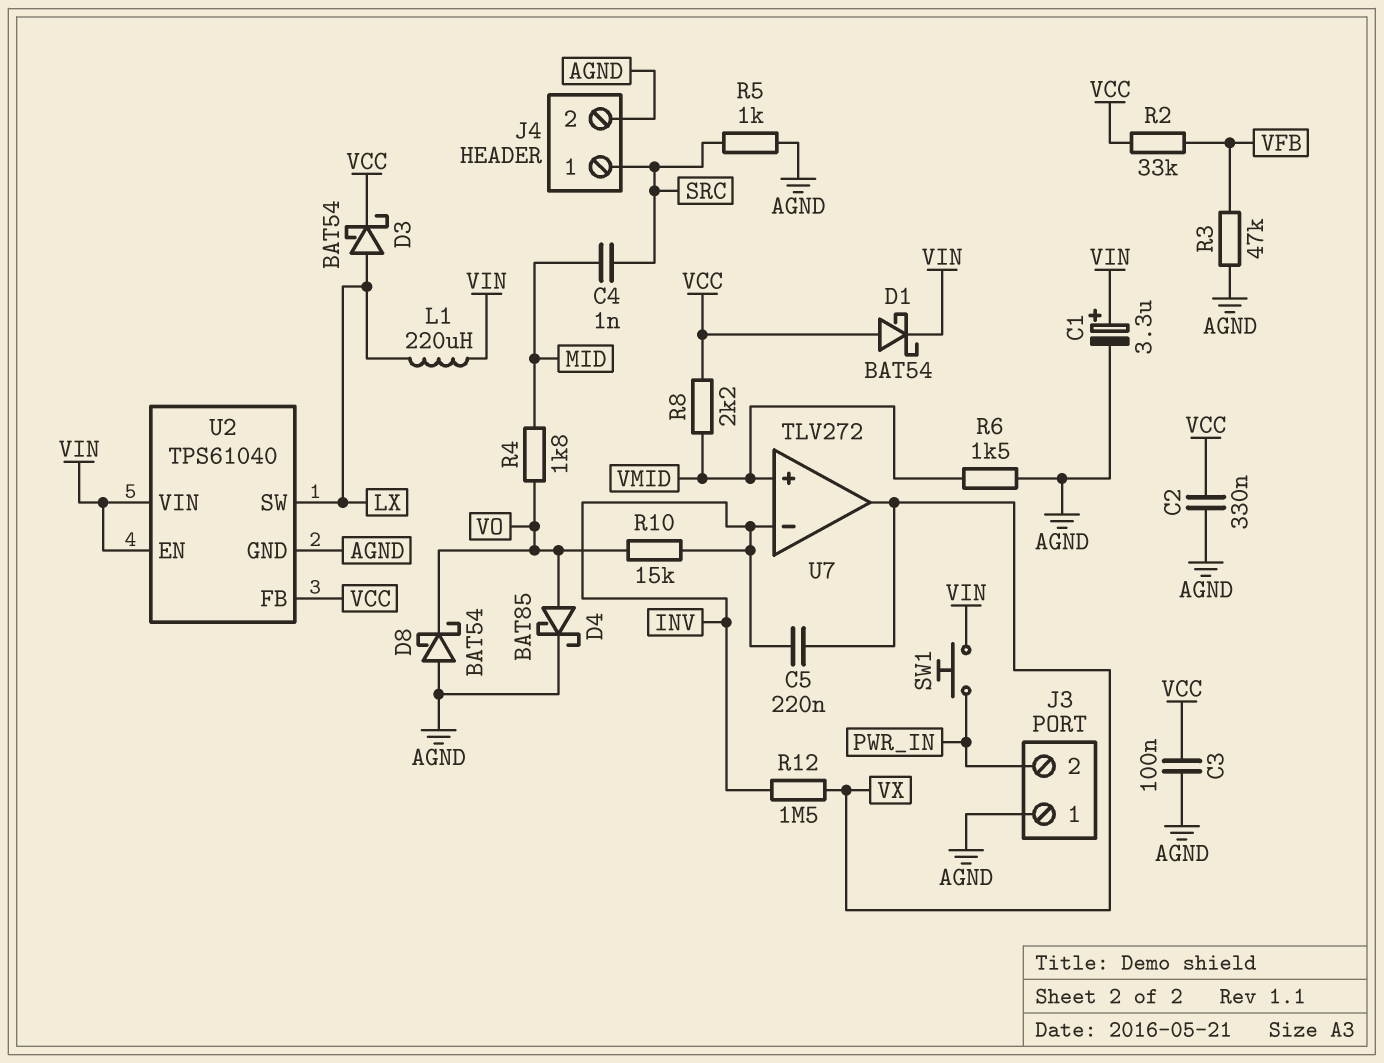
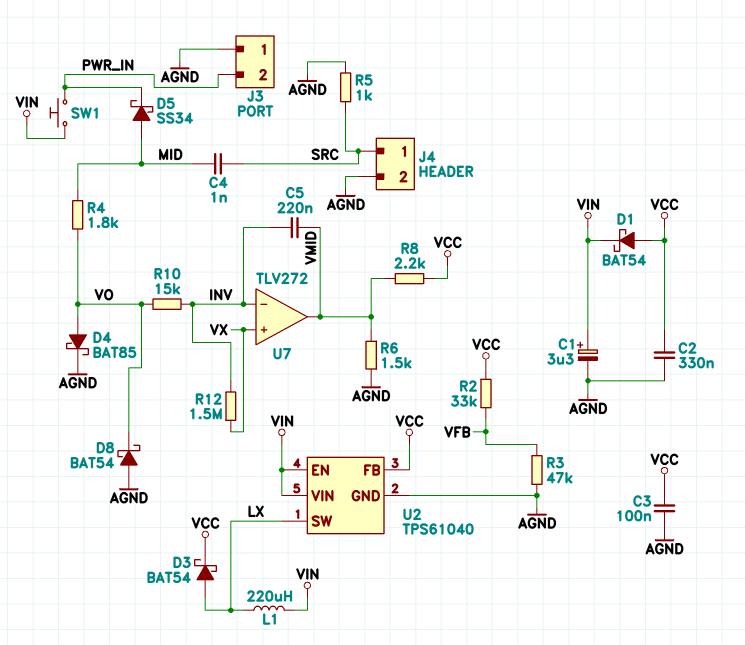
C5: 220nF (INV, VX) -> 220nF (INV, VMID)
D5: none -> schottky SS34 (A MID, K PWR_IN)
U7 pin in+: VMID -> VX
U7 pin out: VX -> VMID

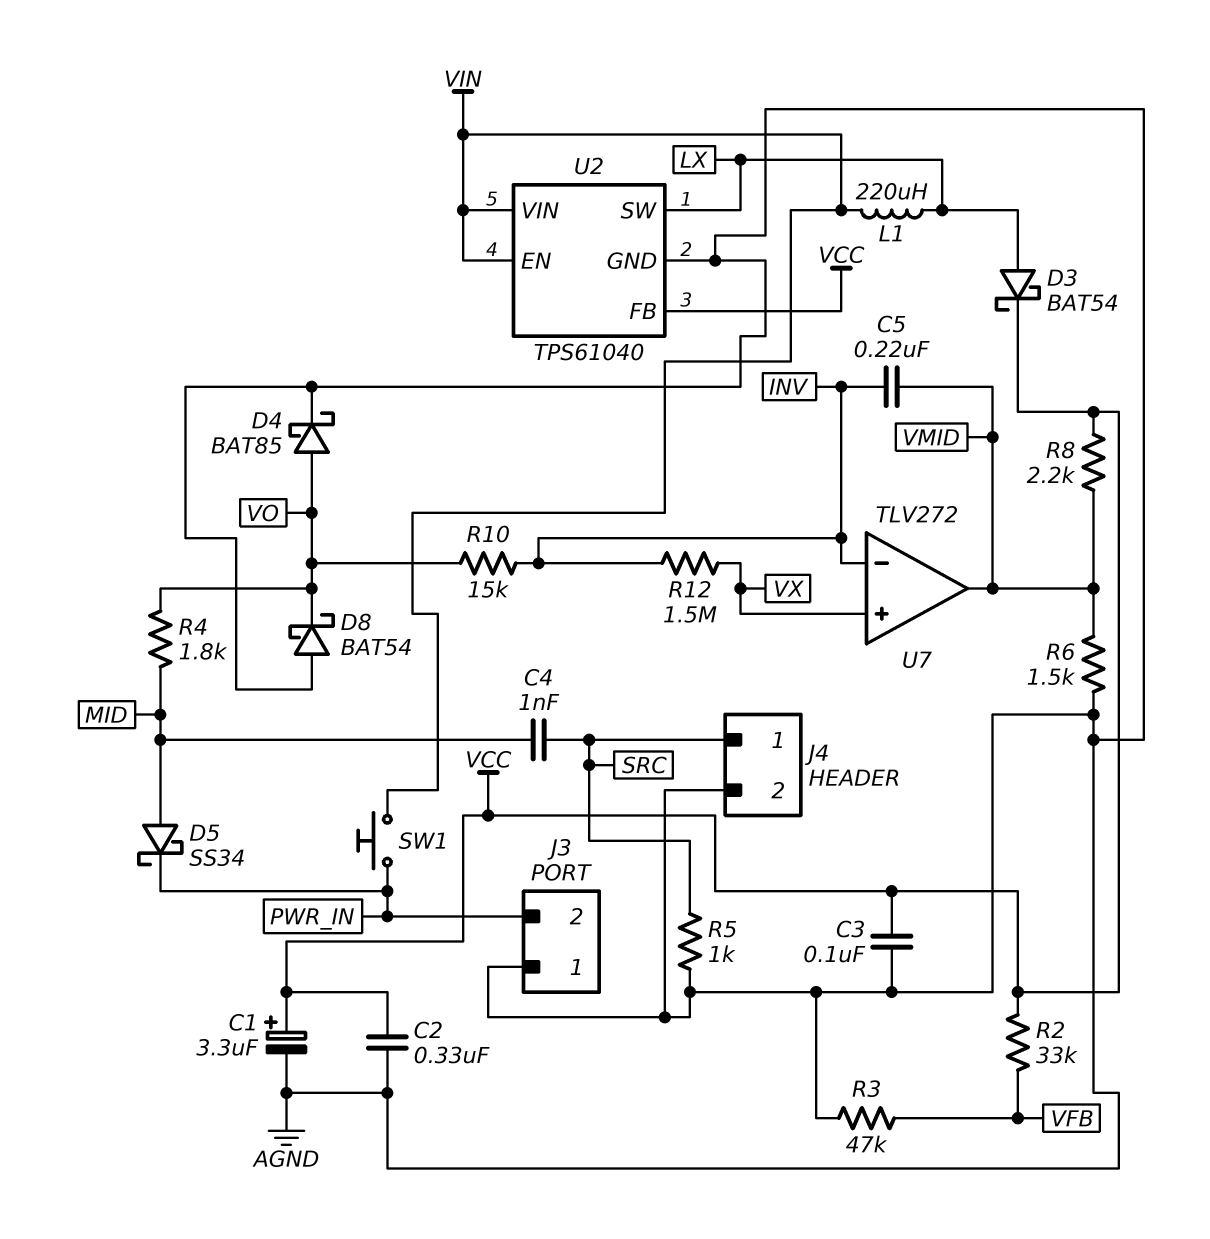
C1: 3.3uF (plus VIN, minus AGND) -> 3.3uF (plus VCC, minus AGND)
D1: schottky BAT54 (A VCC, K VIN) -> none

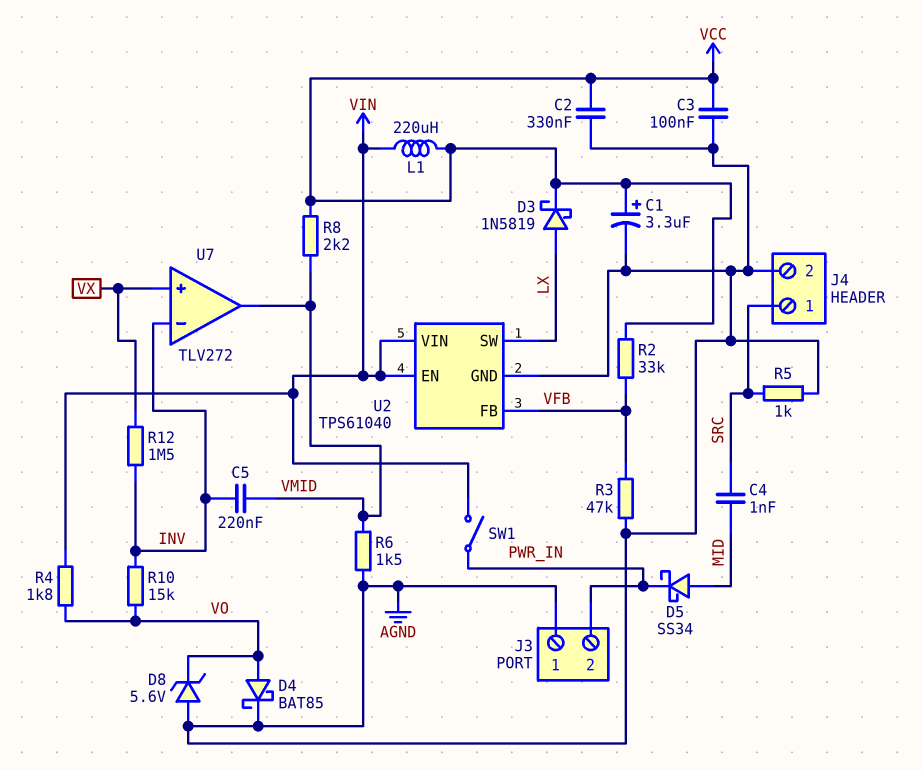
D3: schottky BAT54 (A LX, K VCC) -> schottky 1N5819 (A LX, K VCC)
D8: schottky BAT54 (A AGND, K VO) -> zener 5.6V (A AGND, K VO)
L1: 220uH (LX, VIN) -> 220uH (VCC, VIN)
R4: 1.8k (MID, VO) -> 1.8k (VIN, VO)
SW1: button (PWR_IN, VIN) -> switch (PWR_IN, VIN)
U2 pin FB: VCC -> VFB

